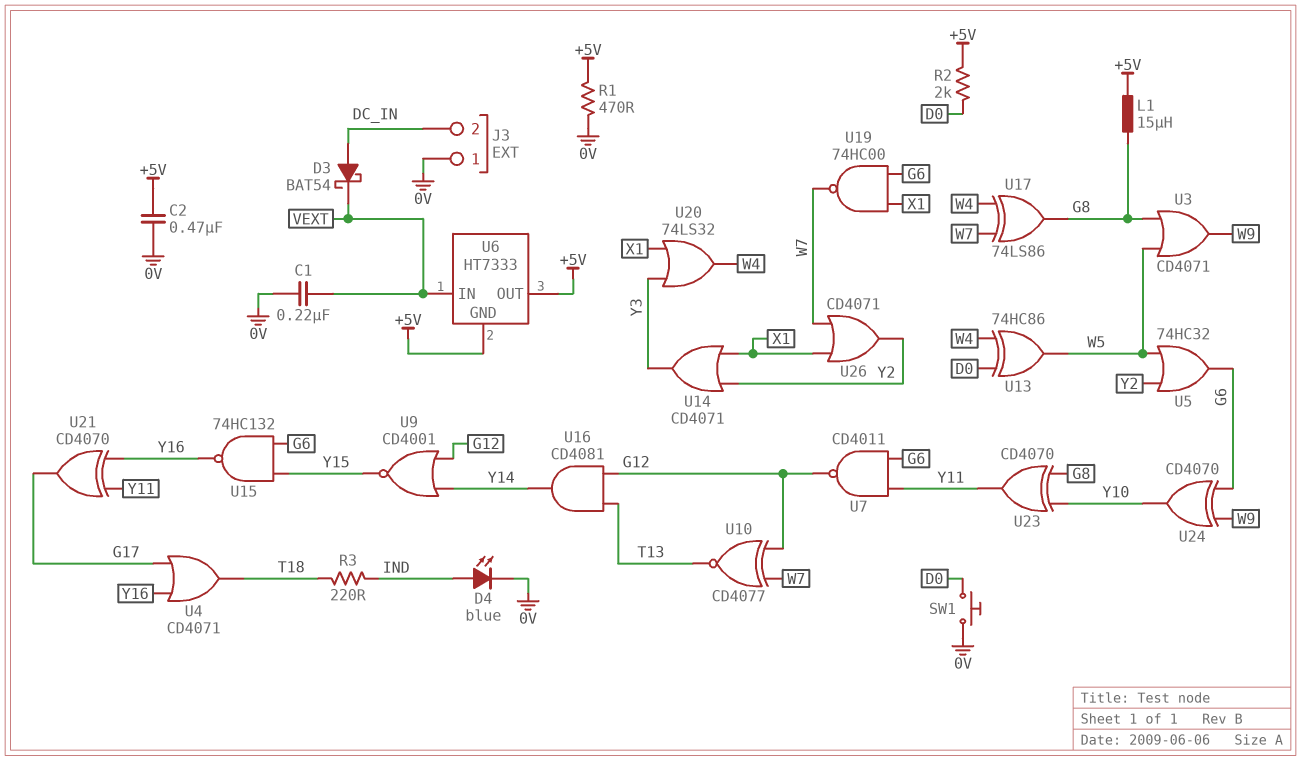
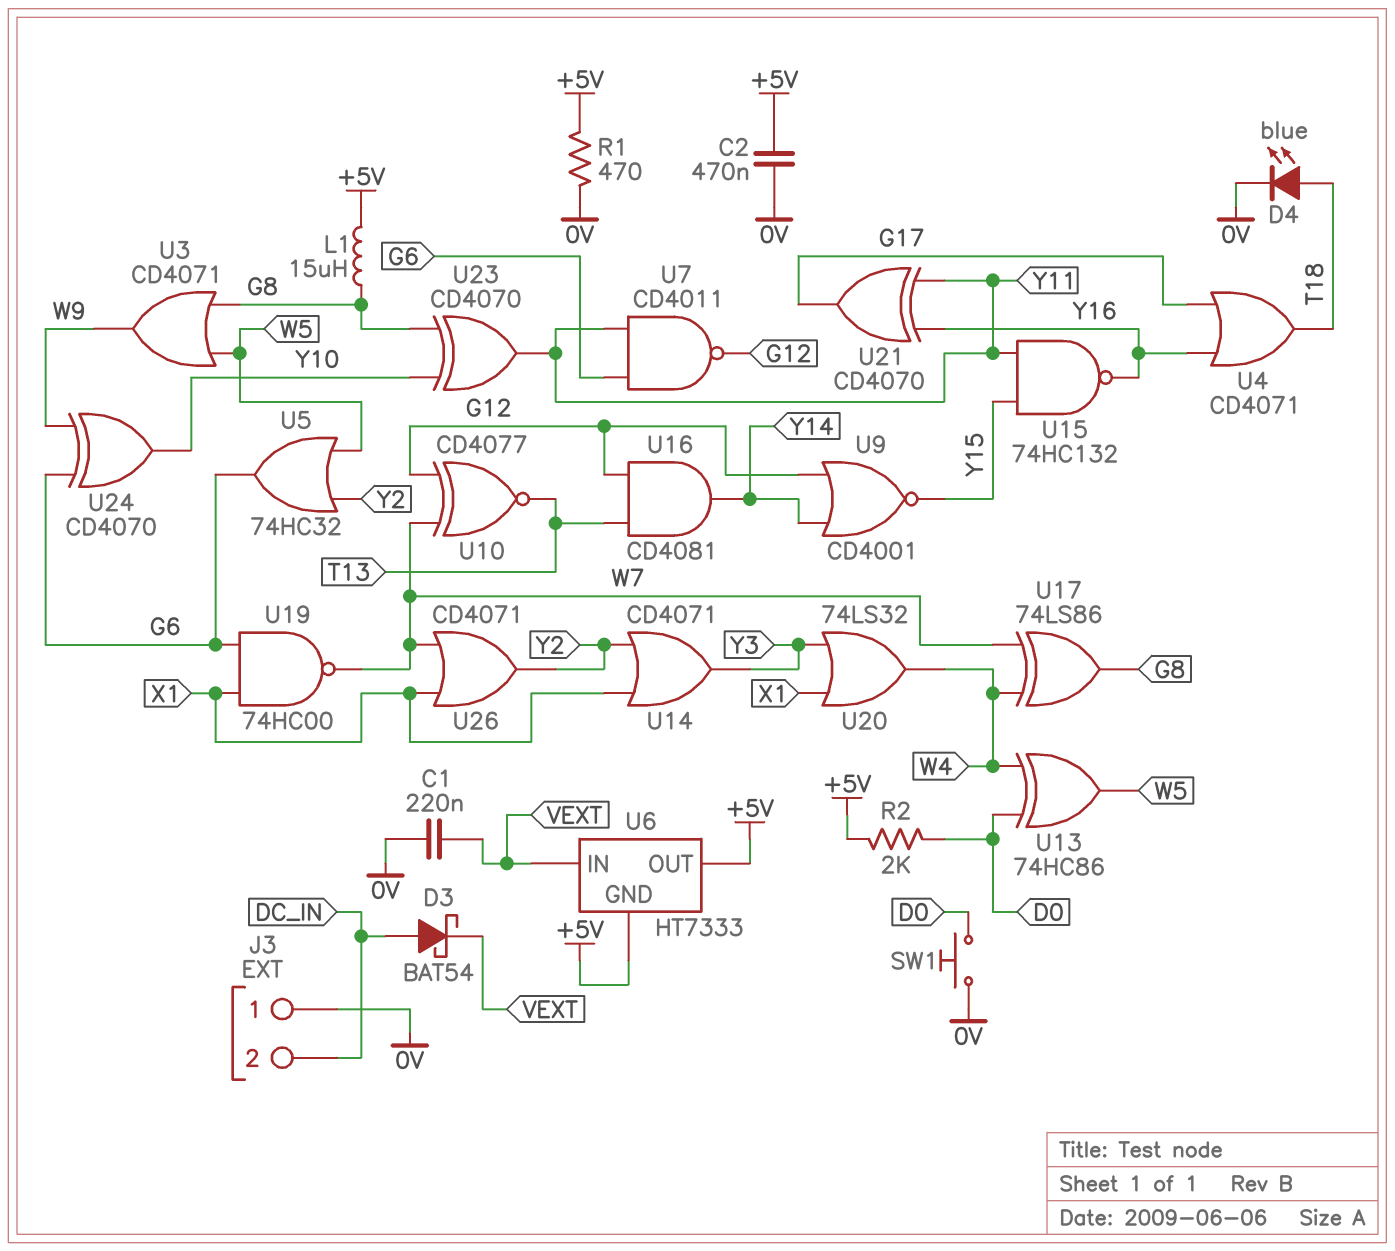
D4: LED blue (A IND, K 0V) -> LED blue (A T18, K 0V)
R3: 220 (IND, T18) -> none
U15: NAND 74HC132 (in G6, in Y15, out Y16) -> NAND 74HC132 (in Y11, in Y15, out Y16)

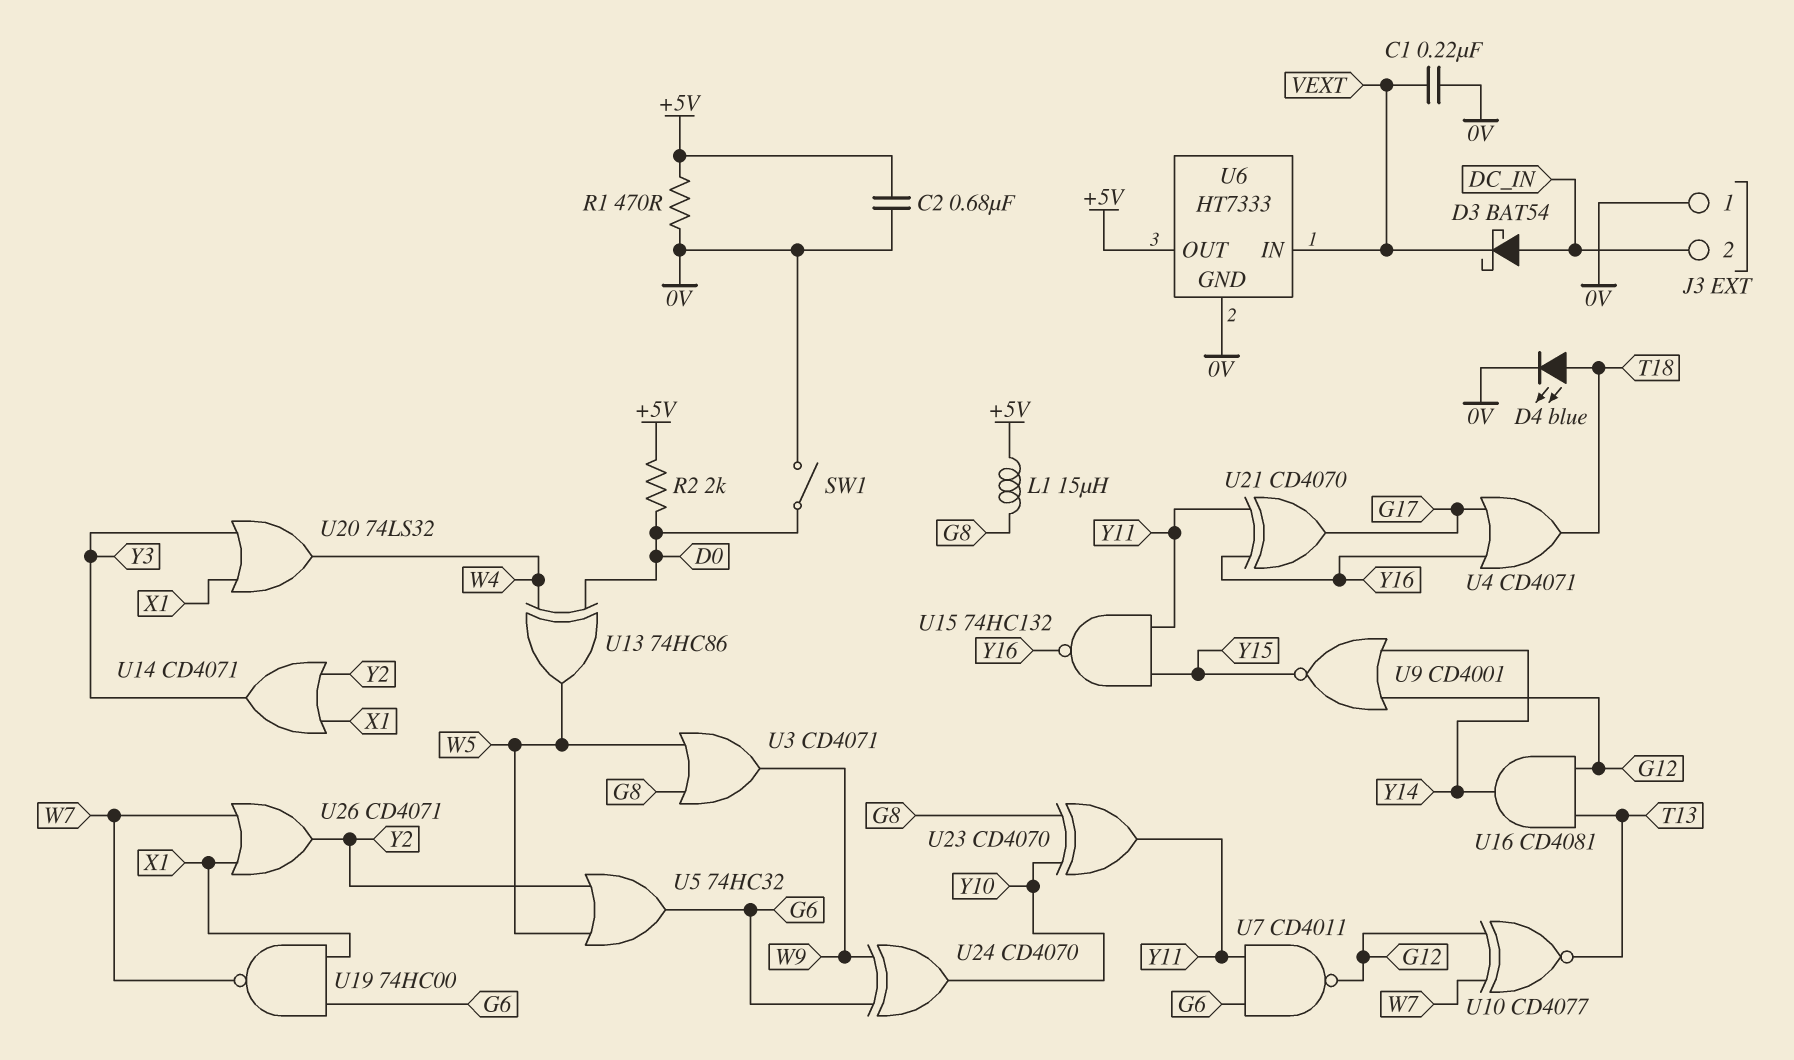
C2: 470nF (+5V, 0V) -> 680nF (+5V, 0V)
SW1: button (0V, D0) -> switch (0V, D0)
U6 pin GND: +5V -> 0V
U17: XOR 74LS86 (in W4, in W7, out G8) -> none

